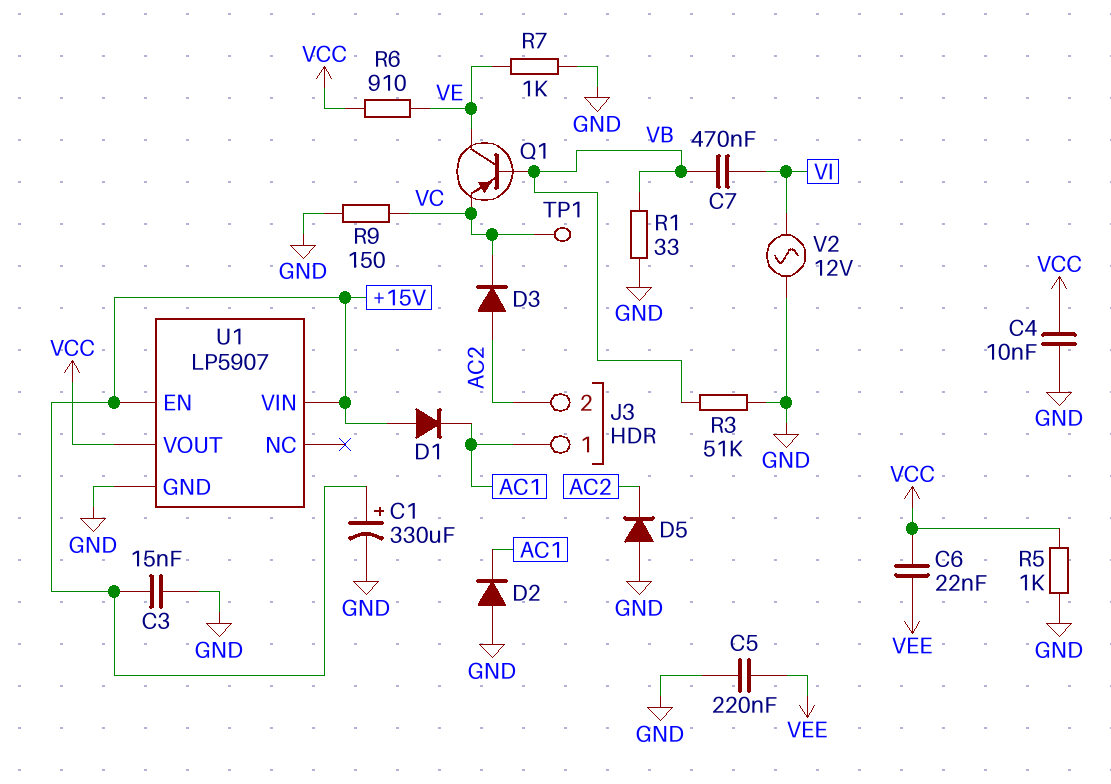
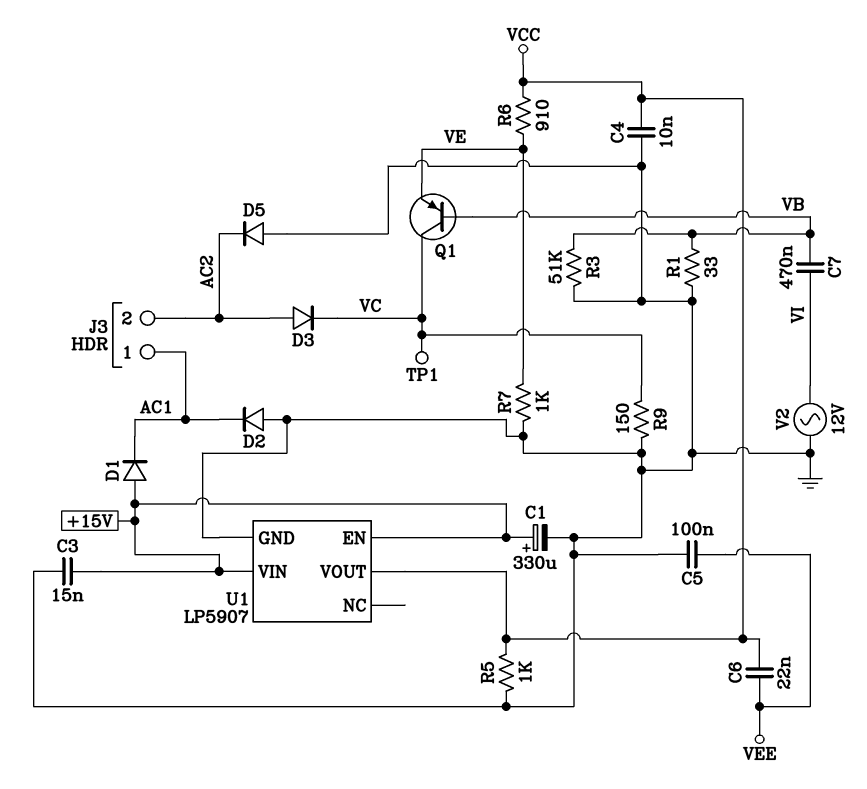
C5: 220nF (GND, VEE) -> 100nF (GND, VEE)
Q1: PNP (B VB, C VE, E VC) -> PNP (B VB, C VC, E VE)

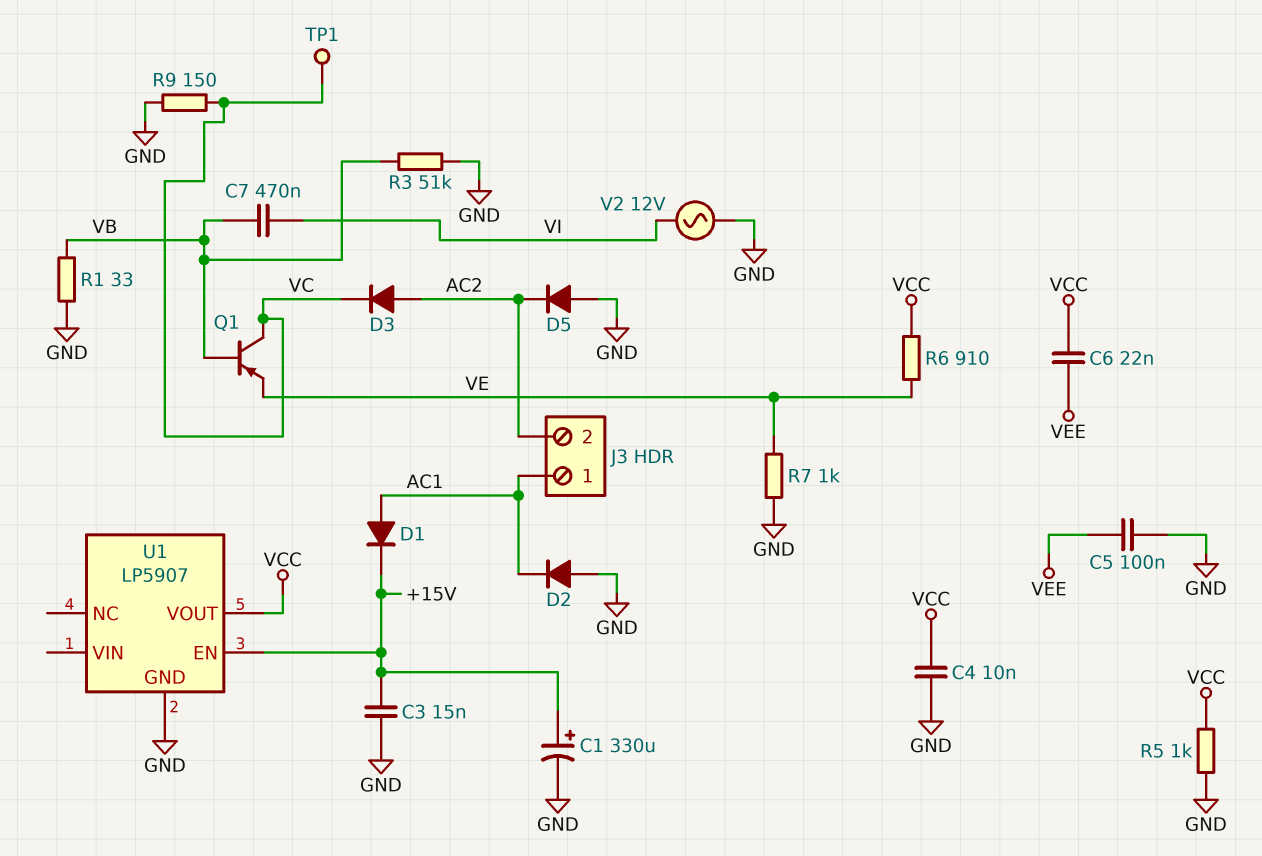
D1: diode (A +15V, K AC1) -> diode (A AC1, K +15V)
U1 pin VIN: +15V -> none

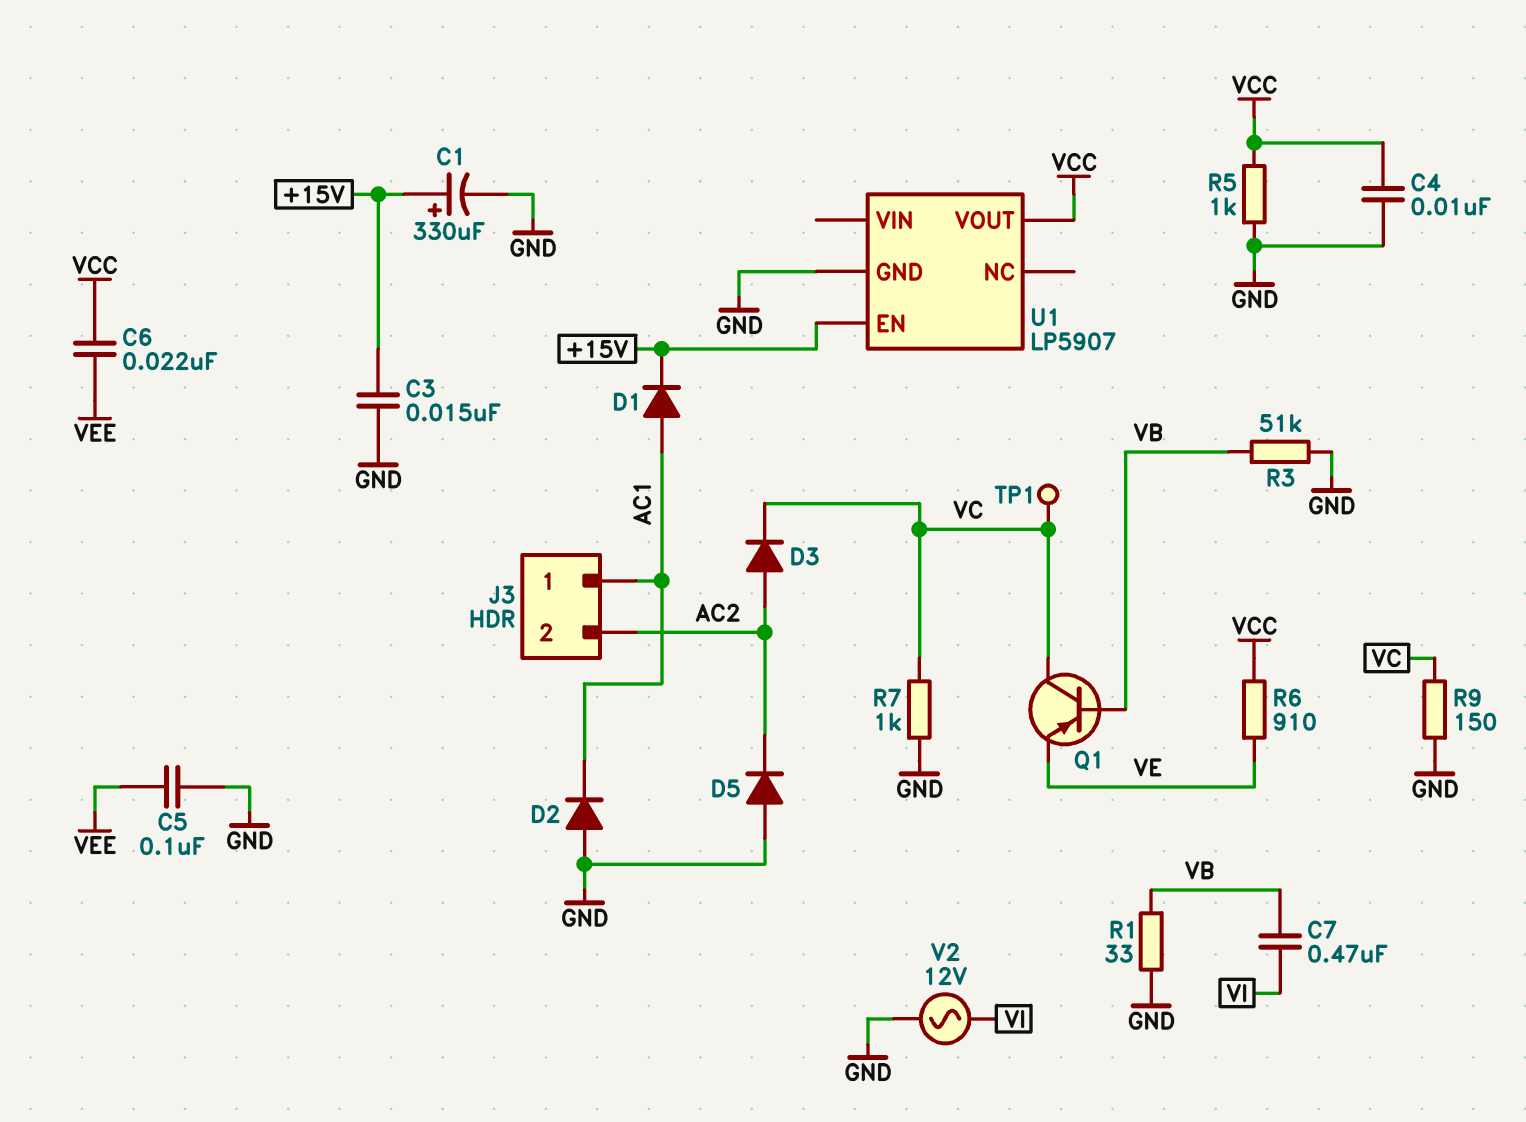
R7: 1k (GND, VE) -> 1k (GND, VC)

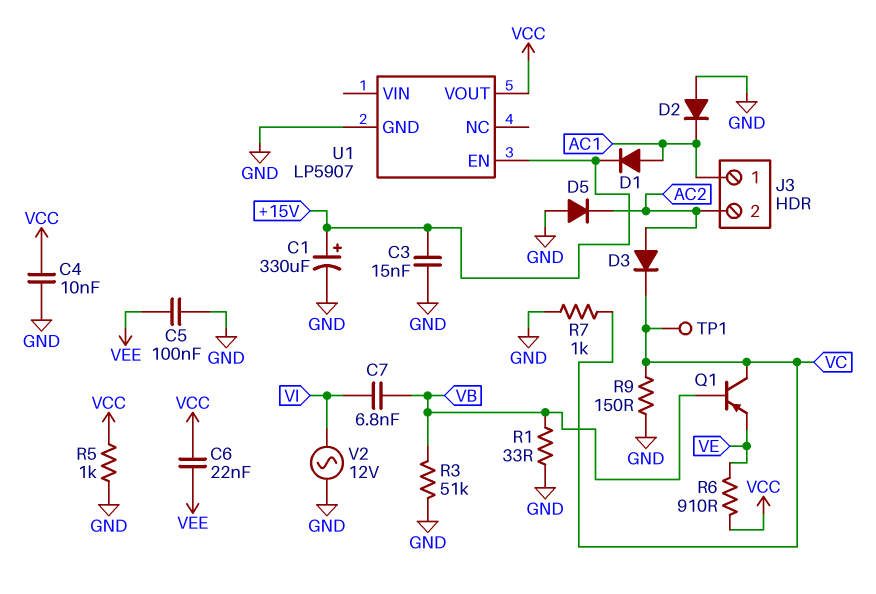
C7: 470nF (VB, VI) -> 6.8nF (VB, VI)

